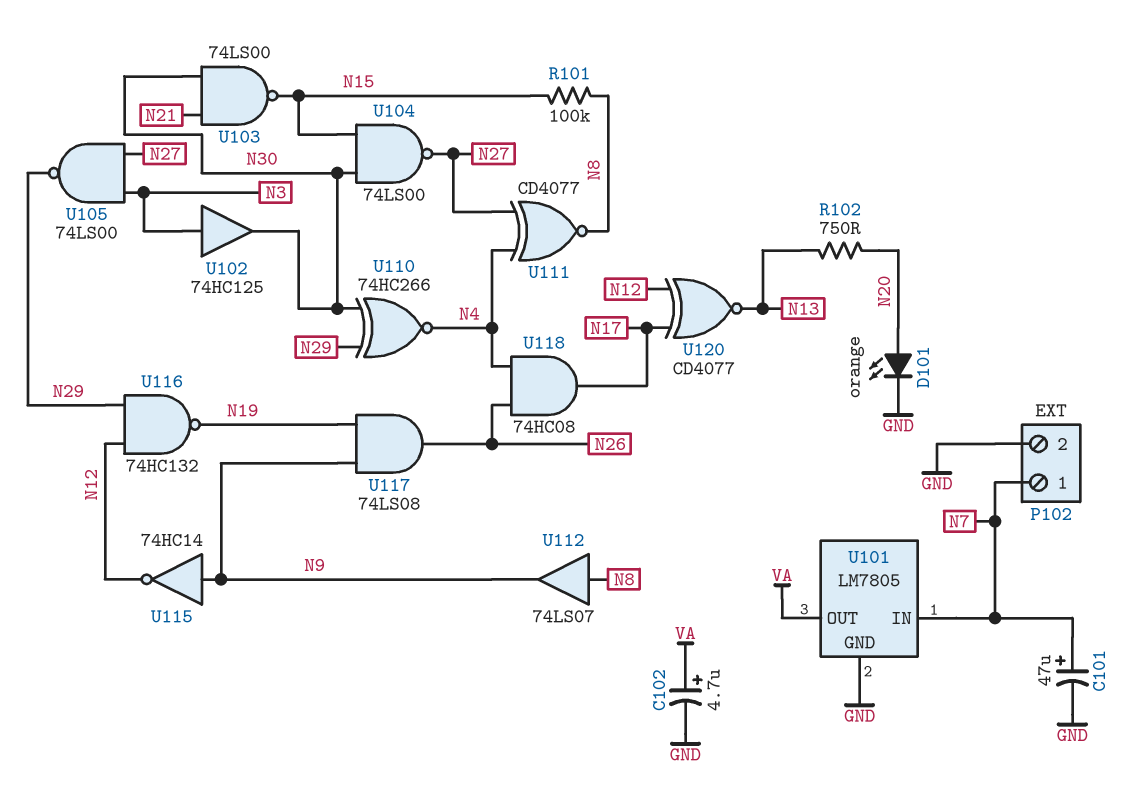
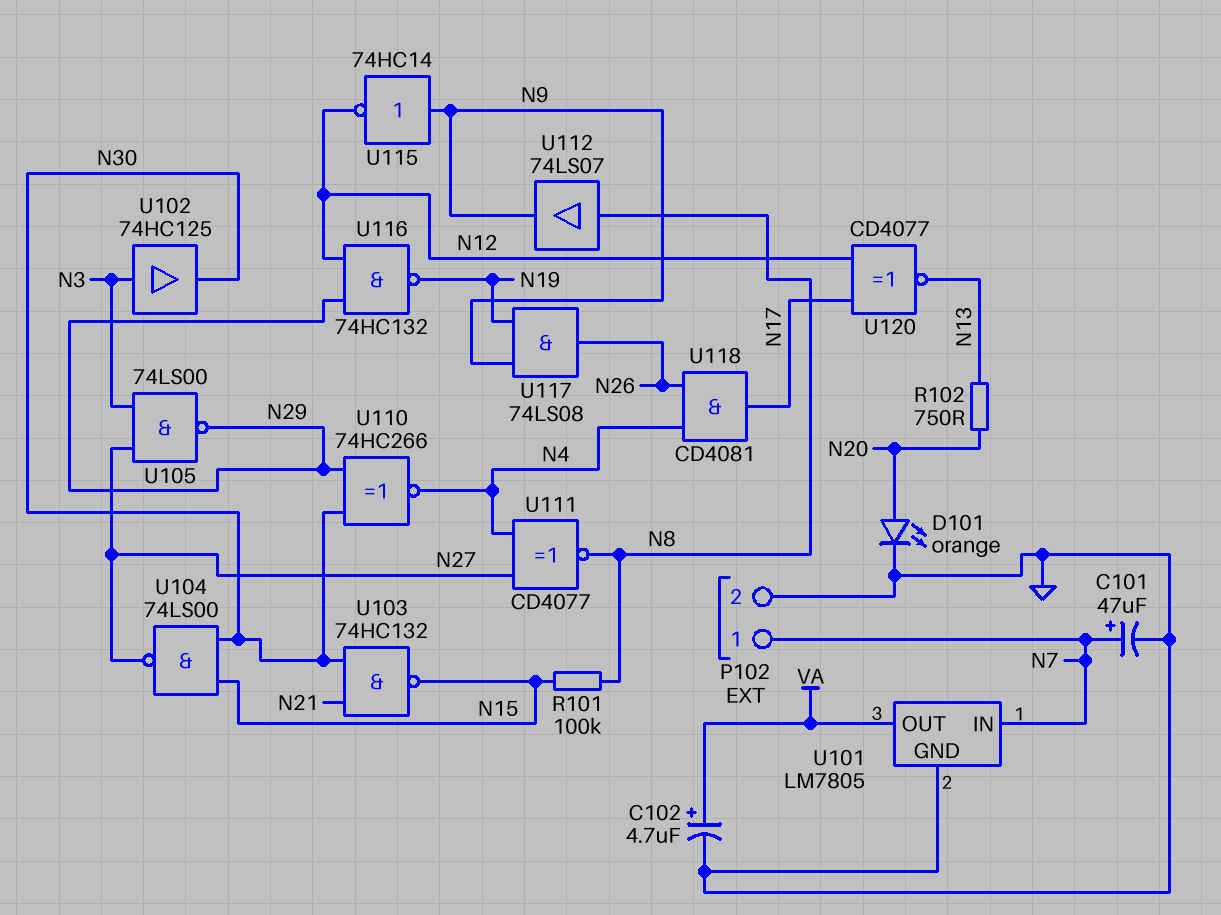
U103: NAND 74LS00 (in N21, in N30, out N15) -> NAND 74HC132 (in N21, in N30, out N15)
U118: AND 74HC08 (in N4, in N26, out N17) -> AND CD4081 (in N4, in N26, out N17)

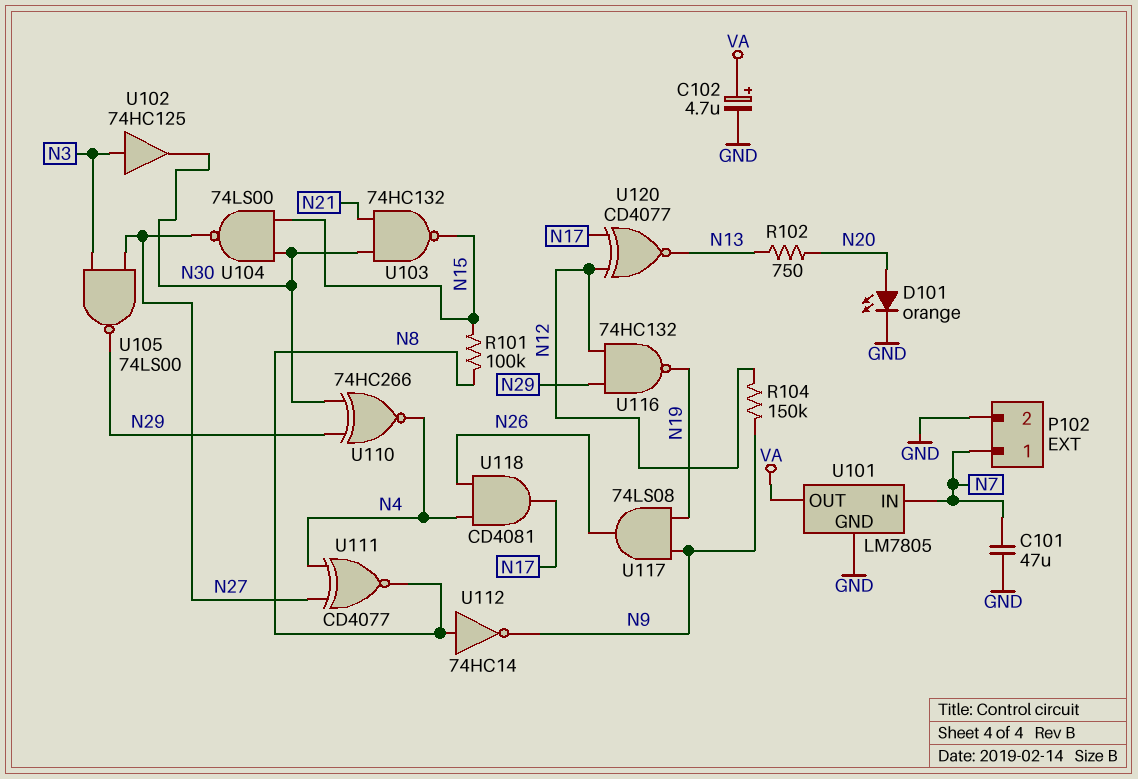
C101: 47uF (plus N7, minus GND) -> 47uF (GND, N7)
R104: none -> 150k (N9, N12)
U112: buffer 74LS07 (in N8, out N9) -> NOT 74HC14 (in N8, out N9)
U115: NOT 74HC14 (in N9, out N12) -> none

